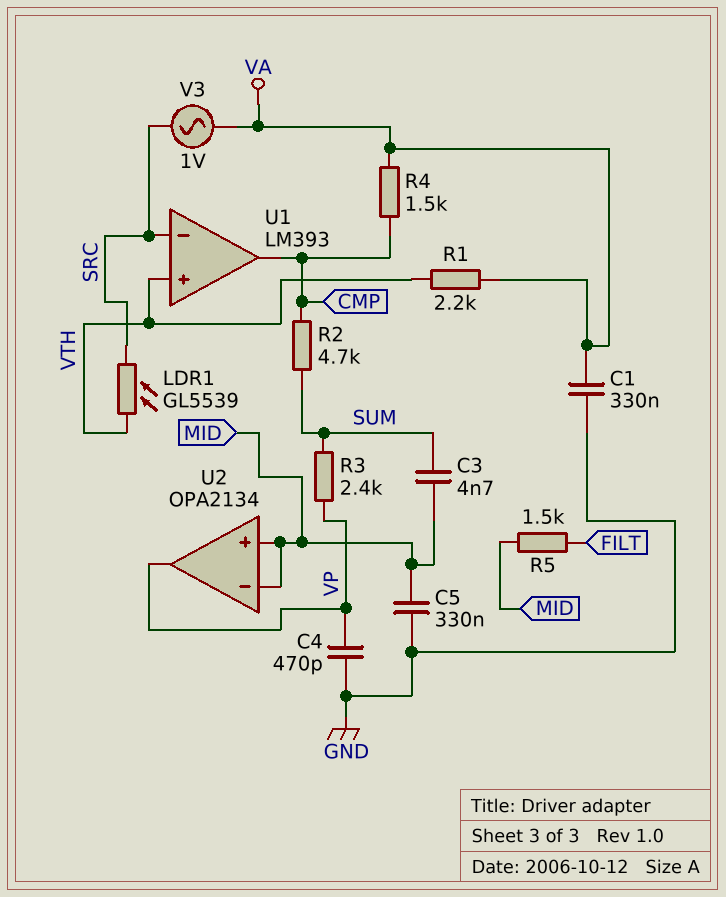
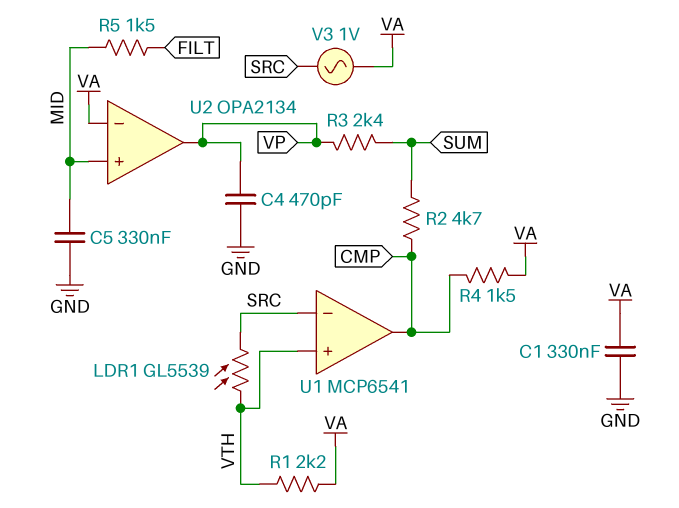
C3: 4.7nF (MID, SUM) -> none
U1: LM393 -> MCP6541
U2 pin in-: MID -> VA

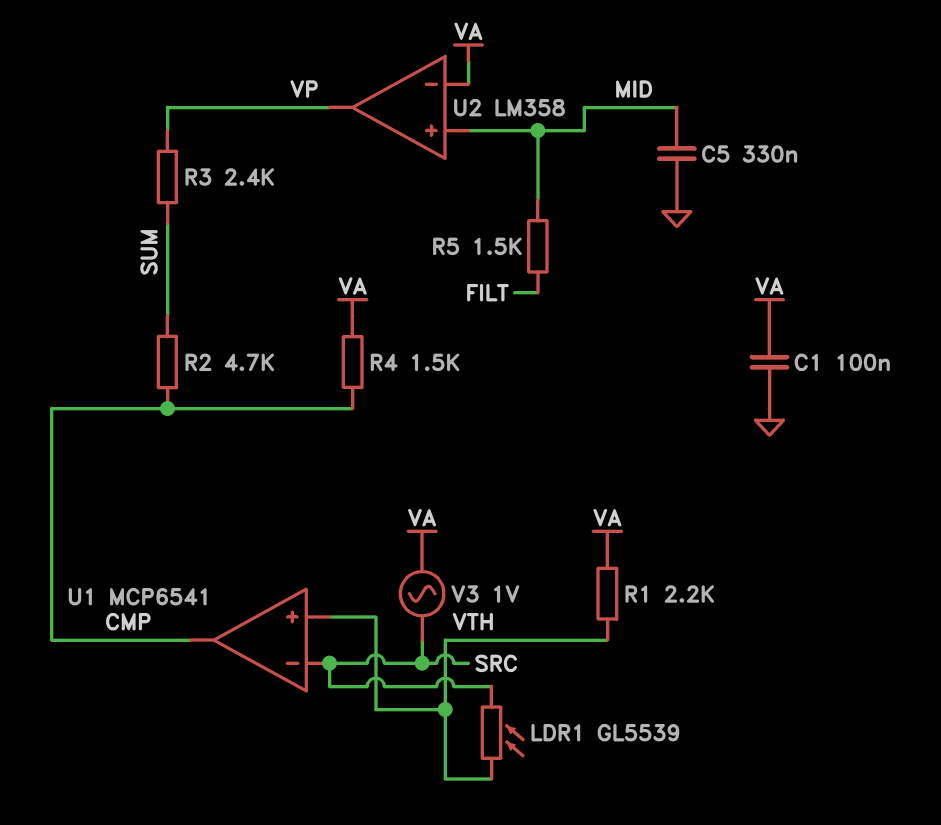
C1: 330nF (GND, VA) -> 100nF (GND, VA)
C4: 470pF (GND, VP) -> none
U2: OPA2134 -> LM358

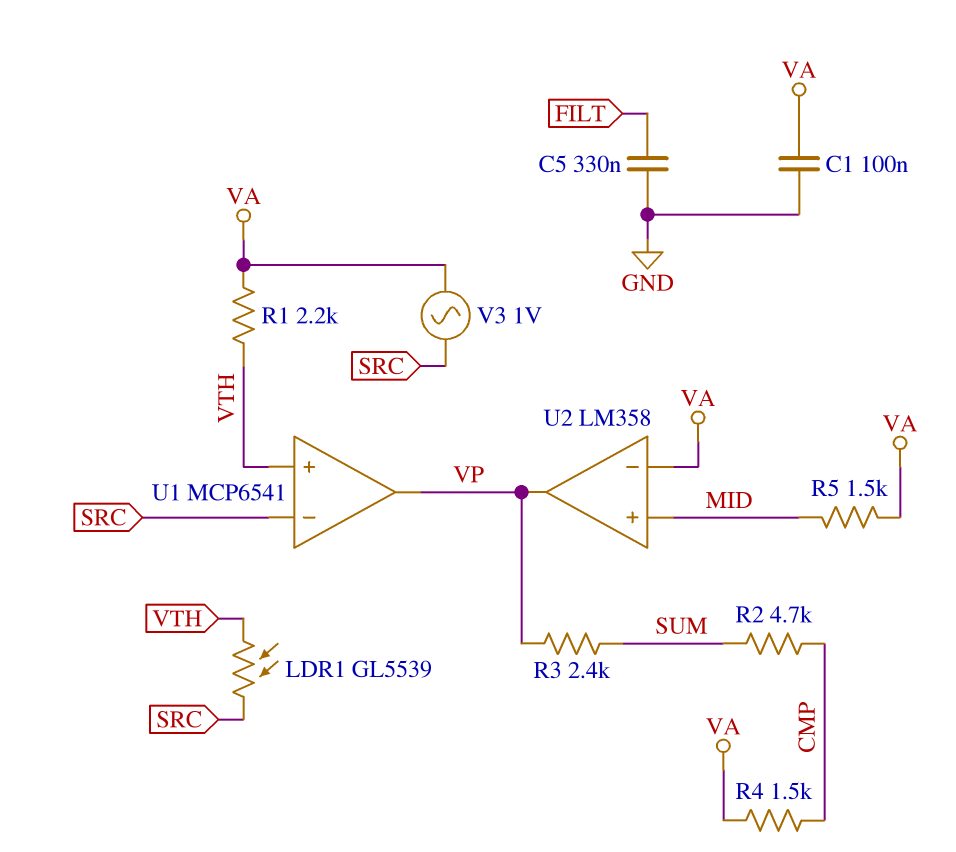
C5: 330nF (GND, MID) -> 330nF (FILT, GND)
R5: 1.5k (FILT, MID) -> 1.5k (MID, VA)
U1 pin out: CMP -> VP

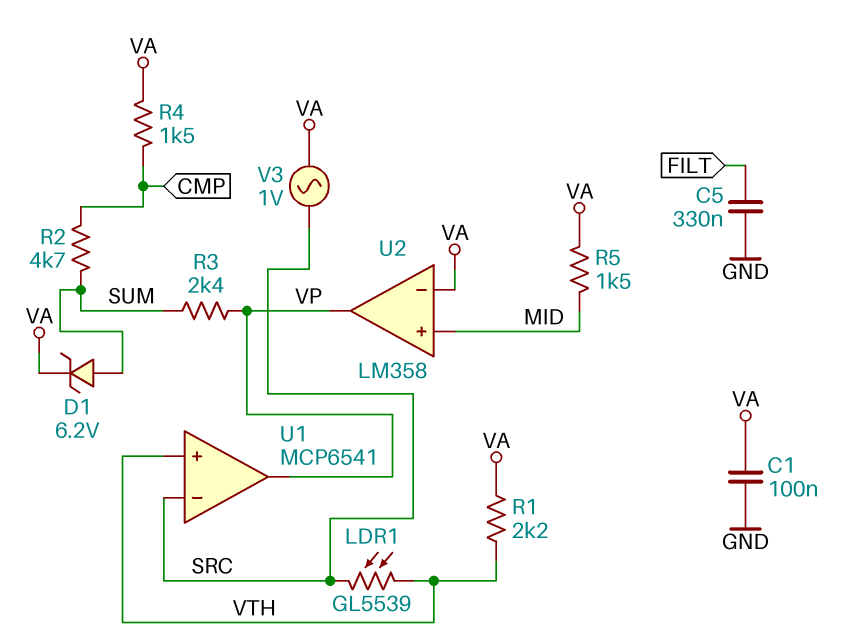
D1: none -> zener 6.2V (A SUM, K VA)

